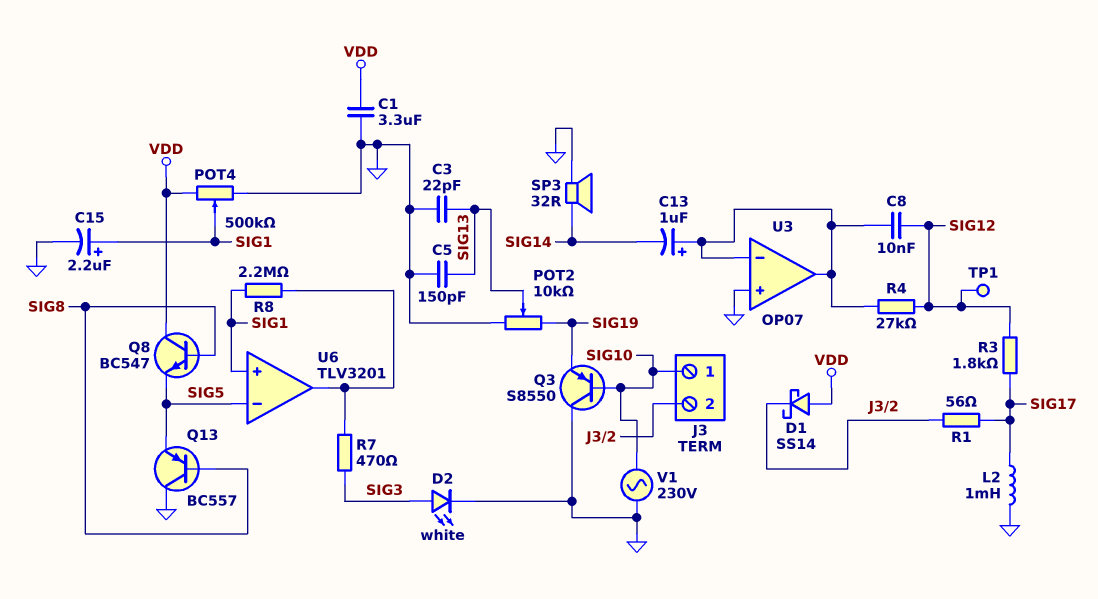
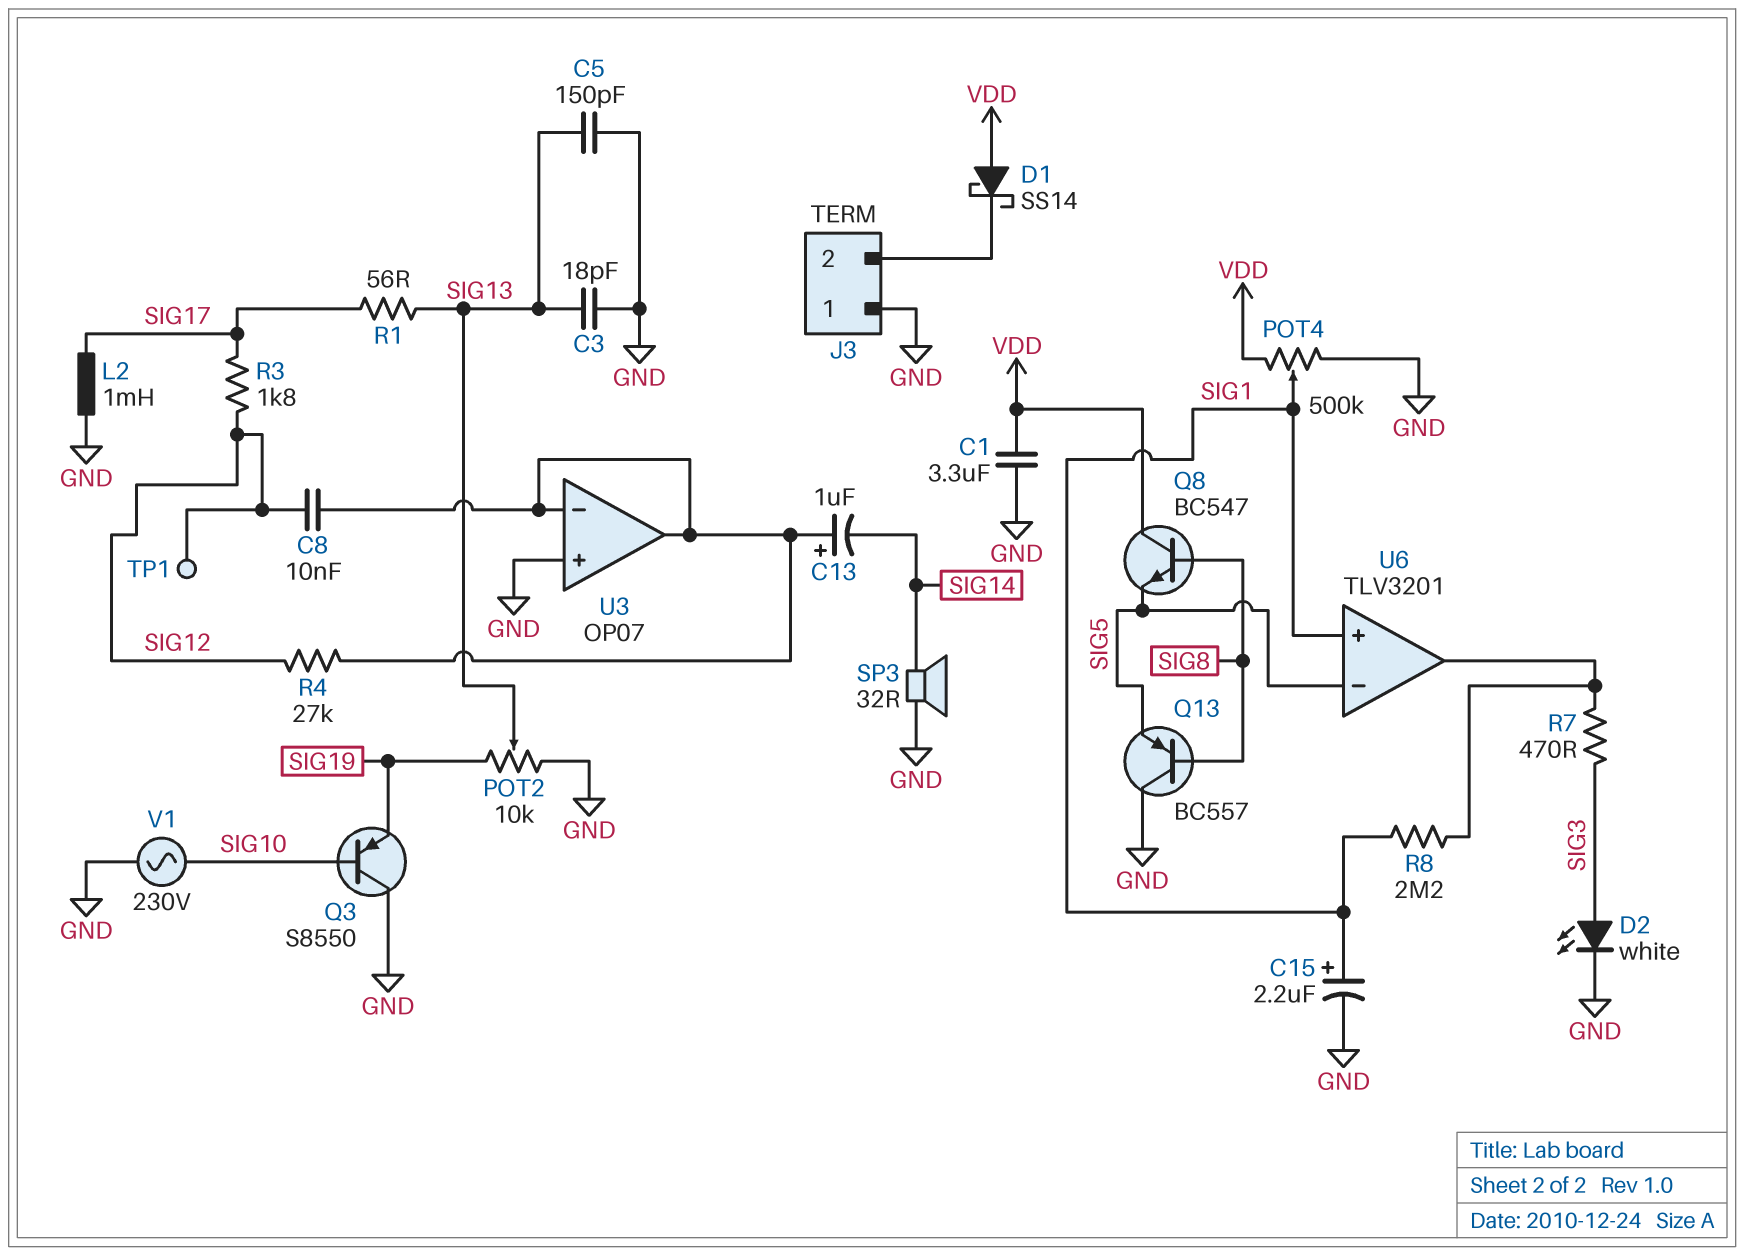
C3: 22pF (GND, SIG13) -> 18pF (GND, SIG13)
J3 pin 1: SIG10 -> GND
R1: 56 (J3/2, SIG17) -> 56 (SIG13, SIG17)

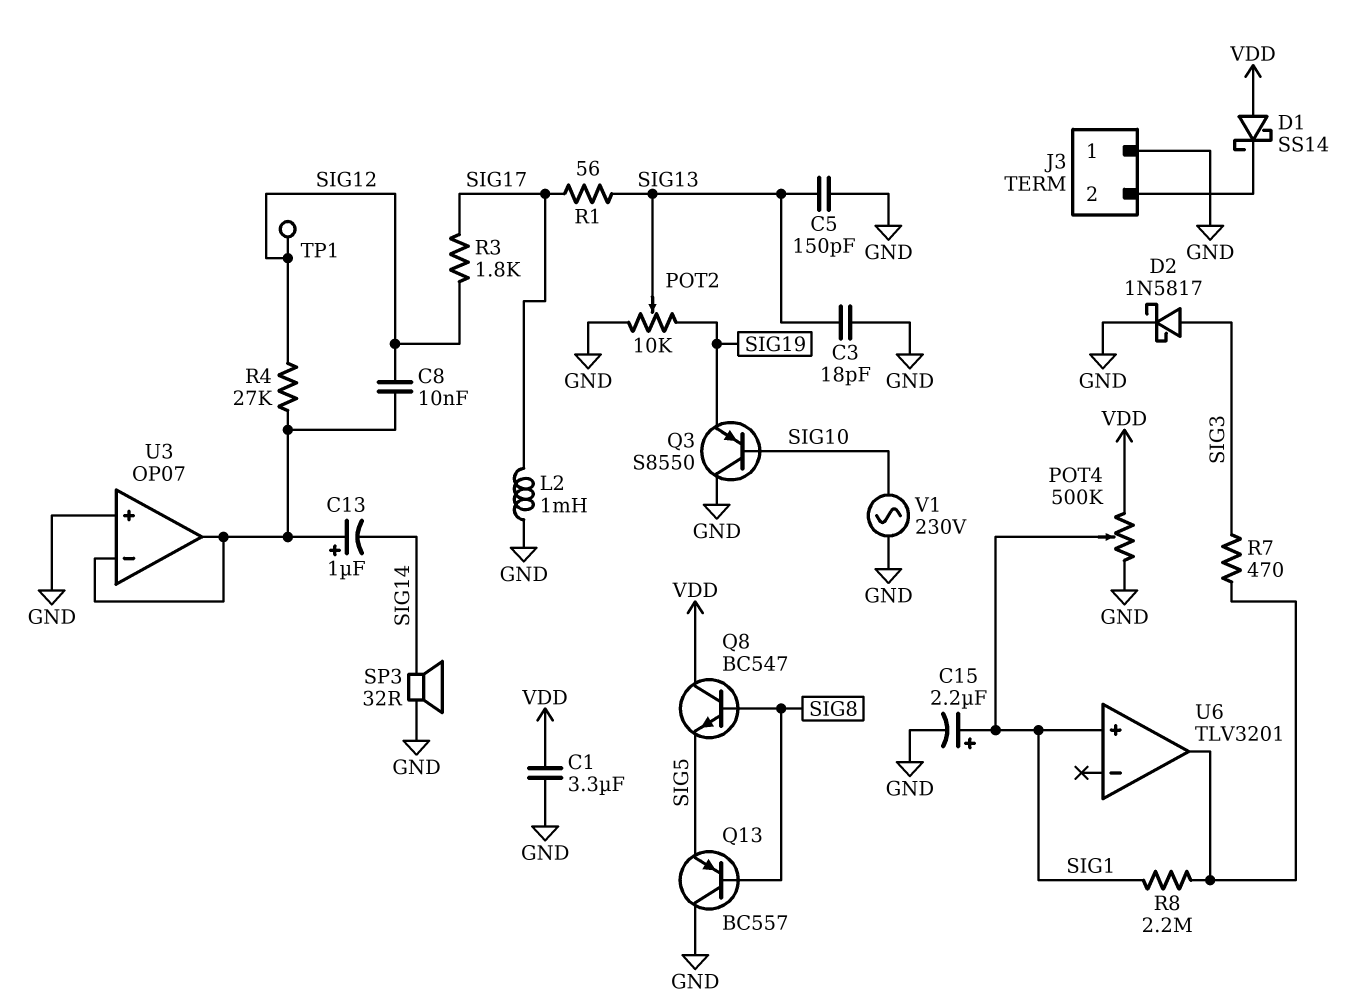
D2: LED white (A SIG3, K GND) -> schottky 1N5817 (A SIG3, K GND)
U6 pin in-: SIG5 -> none

